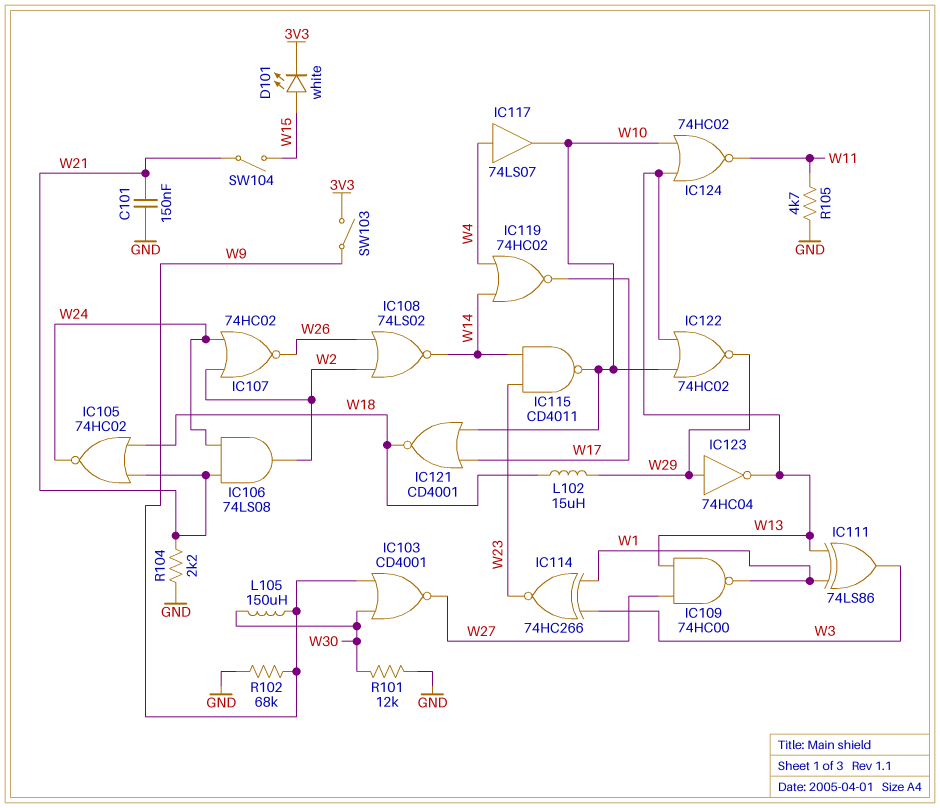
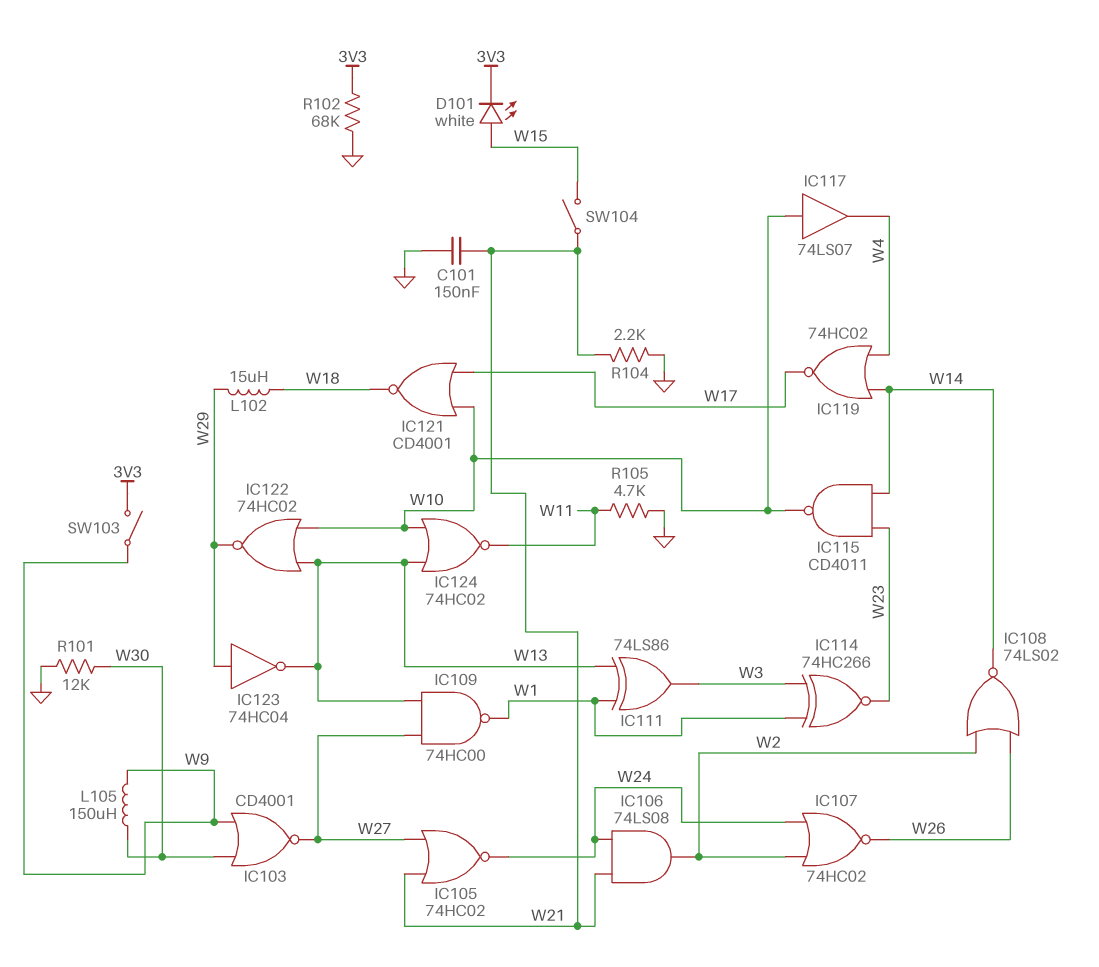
IC105: NOR 74HC02 (in W18, in W21, out W24) -> NOR 74HC02 (in W21, in W27, out W24)
IC117: buffer 74LS07 (in W4, out W10) -> buffer 74LS07 (in W10, out W4)
R102: 68k (GND, W9) -> 68k (3V3, GND)

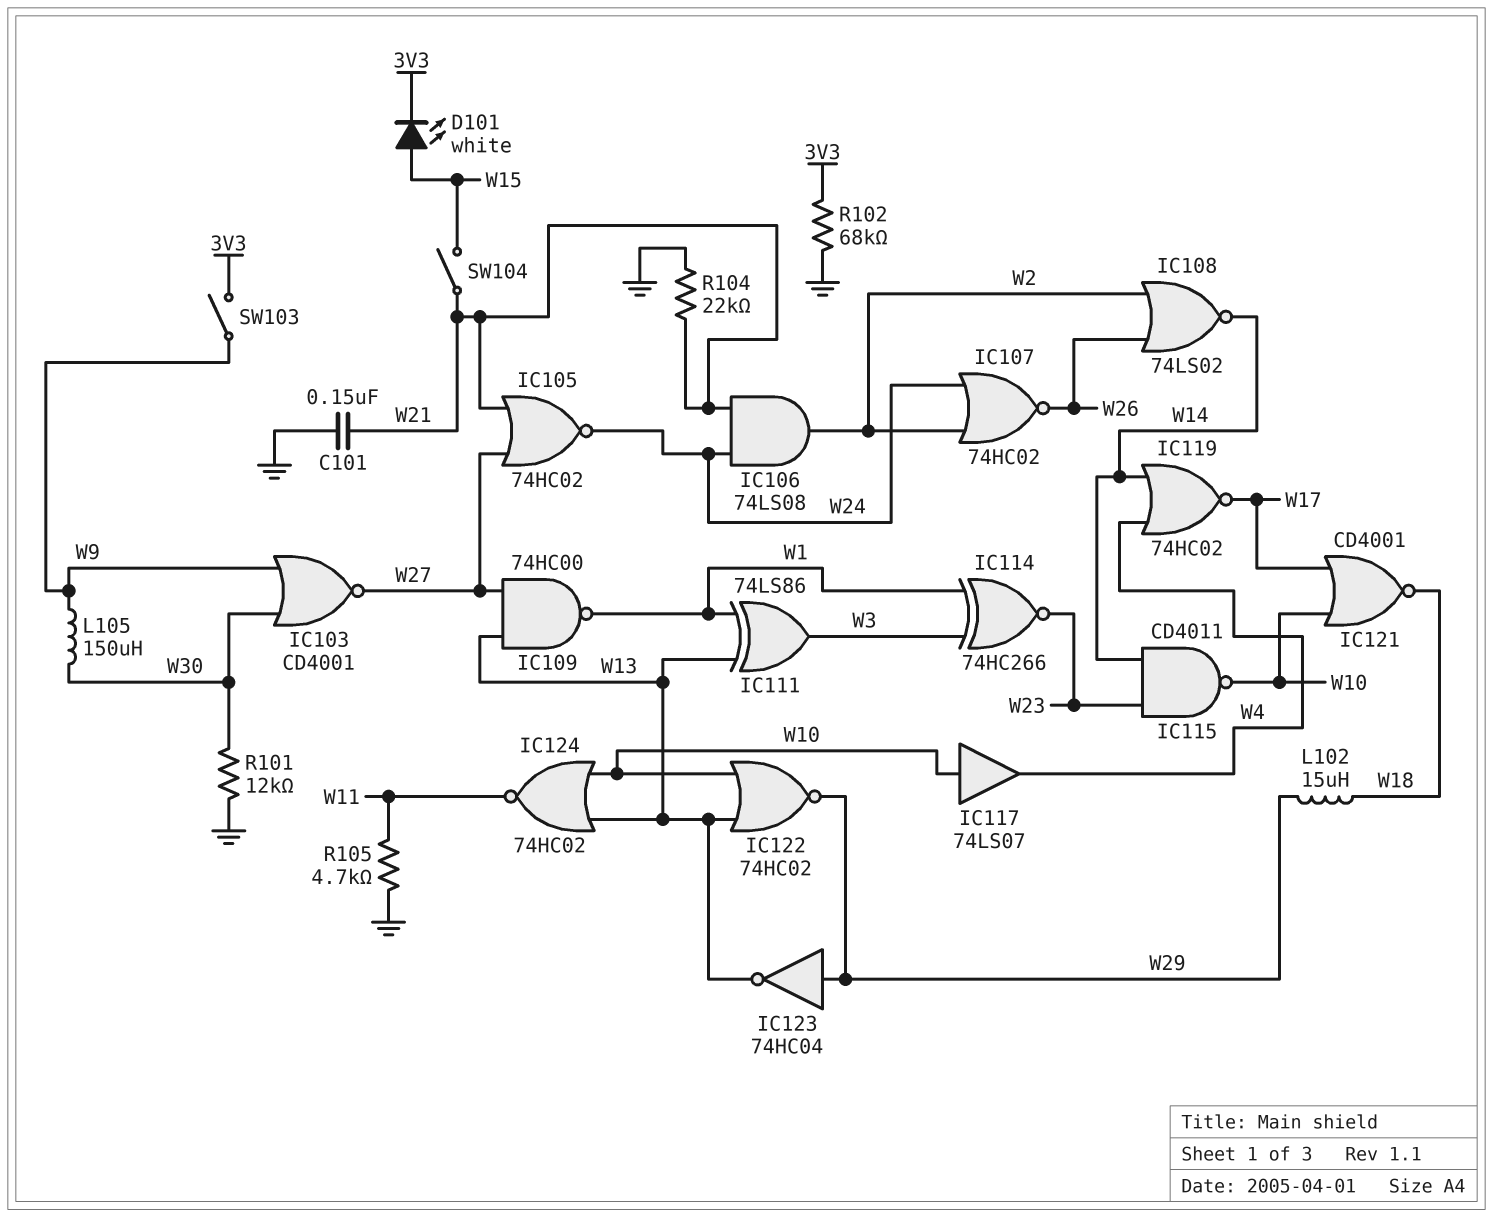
R104: 2.2k (GND, W21) -> 22k (GND, W21)

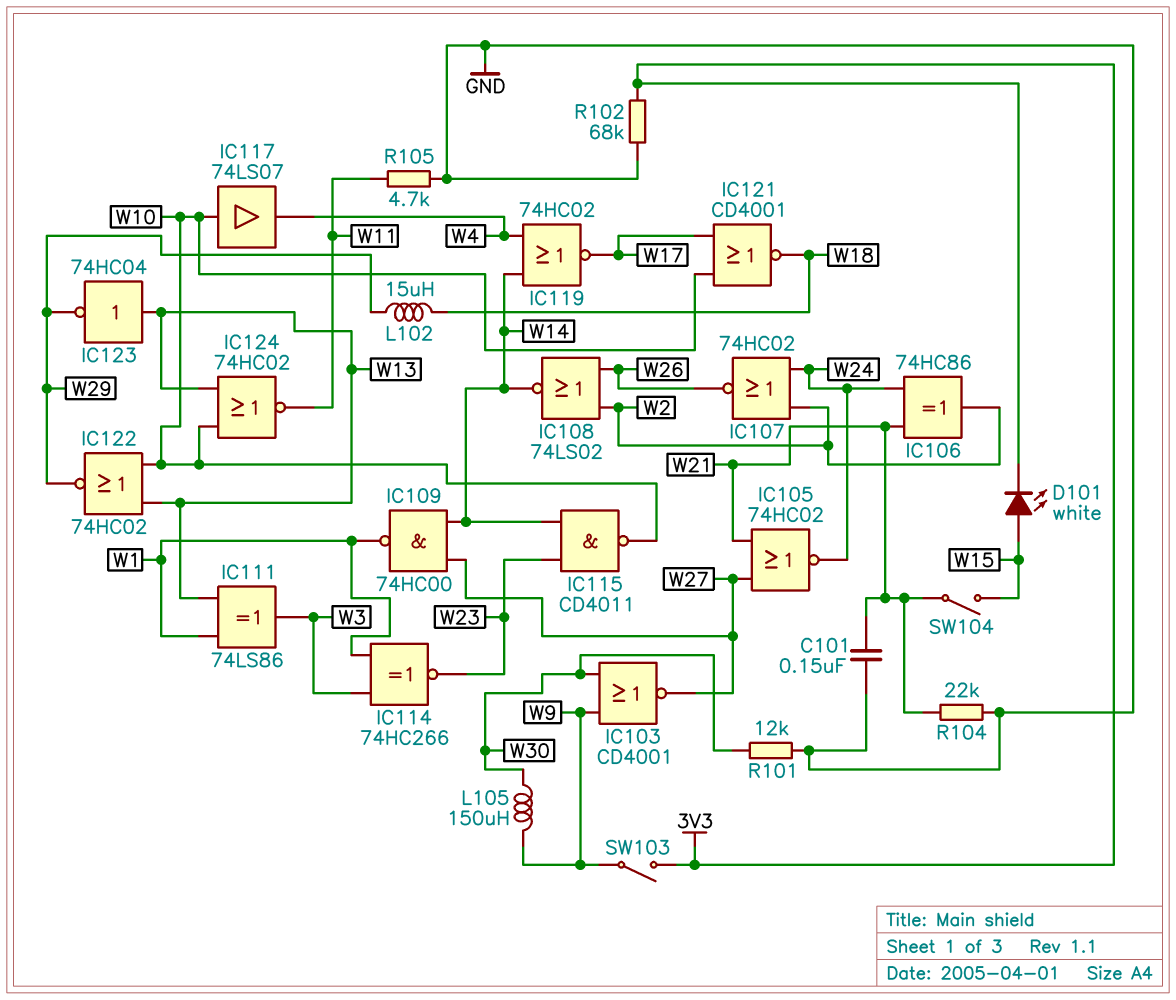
IC106: AND 74LS08 (in W21, in W24, out W2) -> XOR 74HC86 (in W21, in W24, out W2)
IC109: NAND 74HC00 (in W13, in W27, out W1) -> NAND 74HC00 (in W14, in W27, out W1)
IC123: NOT 74HC04 (in W29, out W13) -> NOT 74HC04 (in W13, out W29)

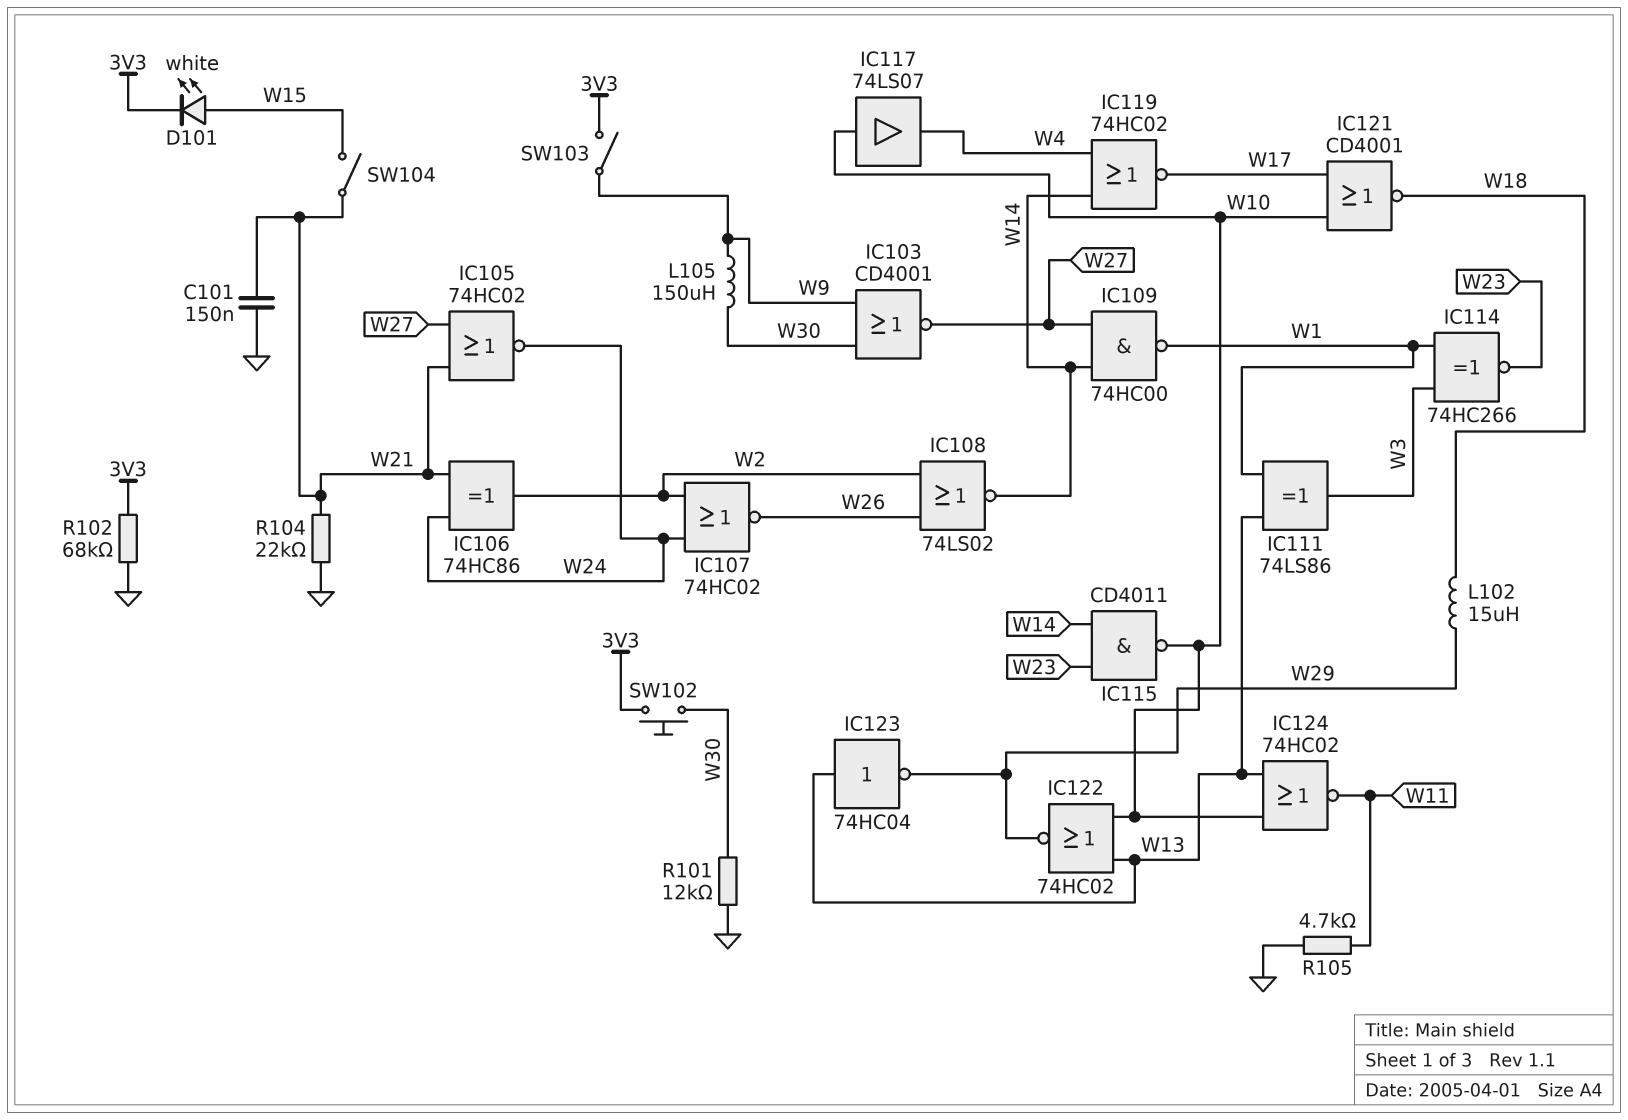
SW102: none -> button (3V3, W30)

